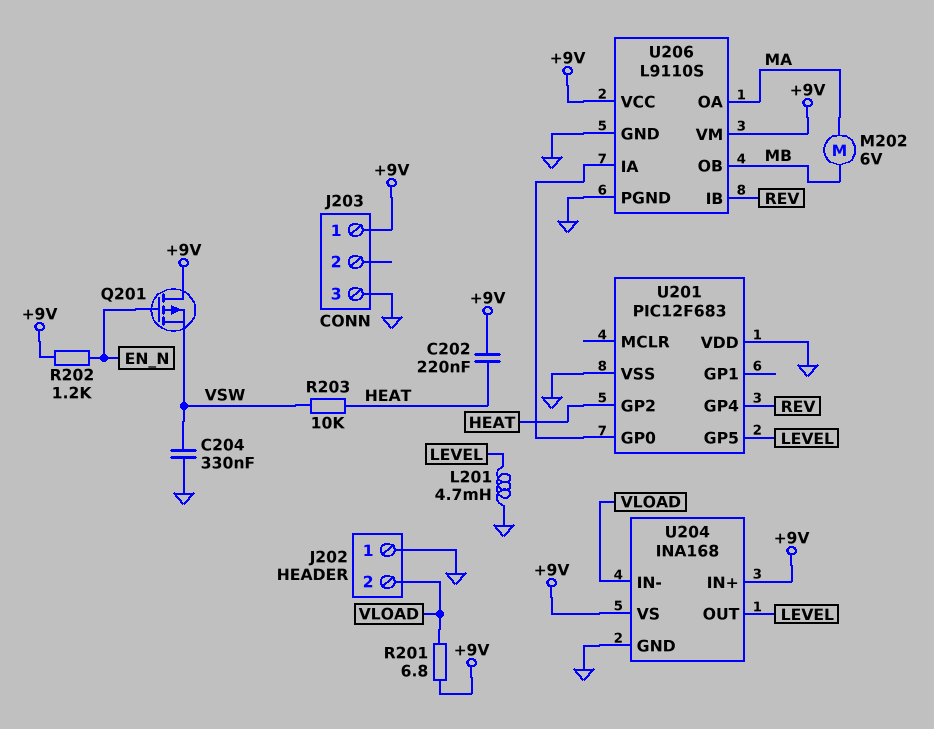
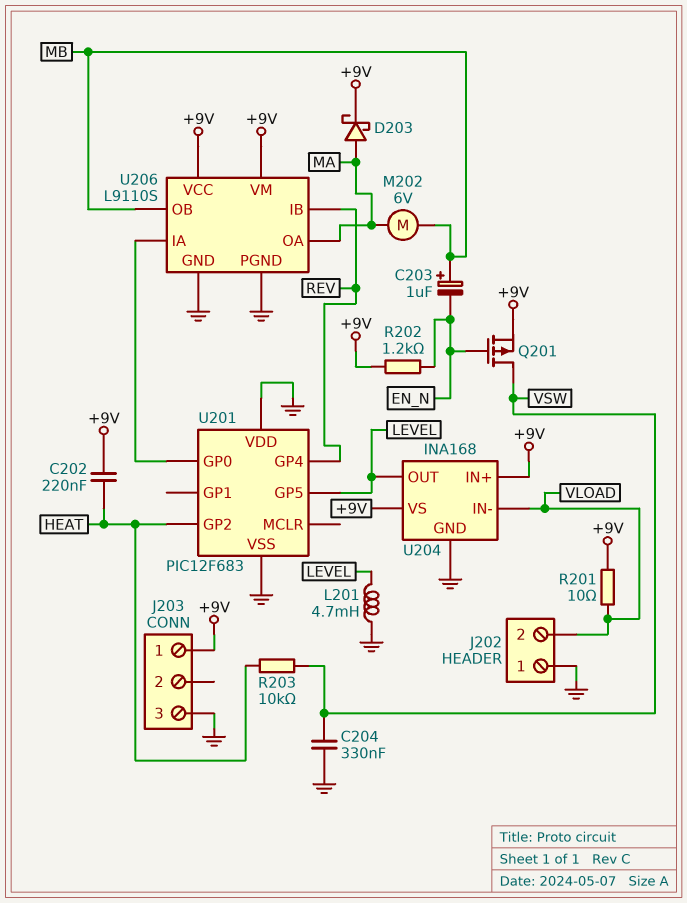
C203: none -> 1uF (plus MB, minus EN_N)
D203: none -> schottky (A MA, K +9V)
Q201: PMOS (G EN_N, D +9V, S VSW) -> PMOS (G EN_N, D VSW, S +9V)
R201: 6.8 (+9V, VLOAD) -> 10 (+9V, VLOAD)

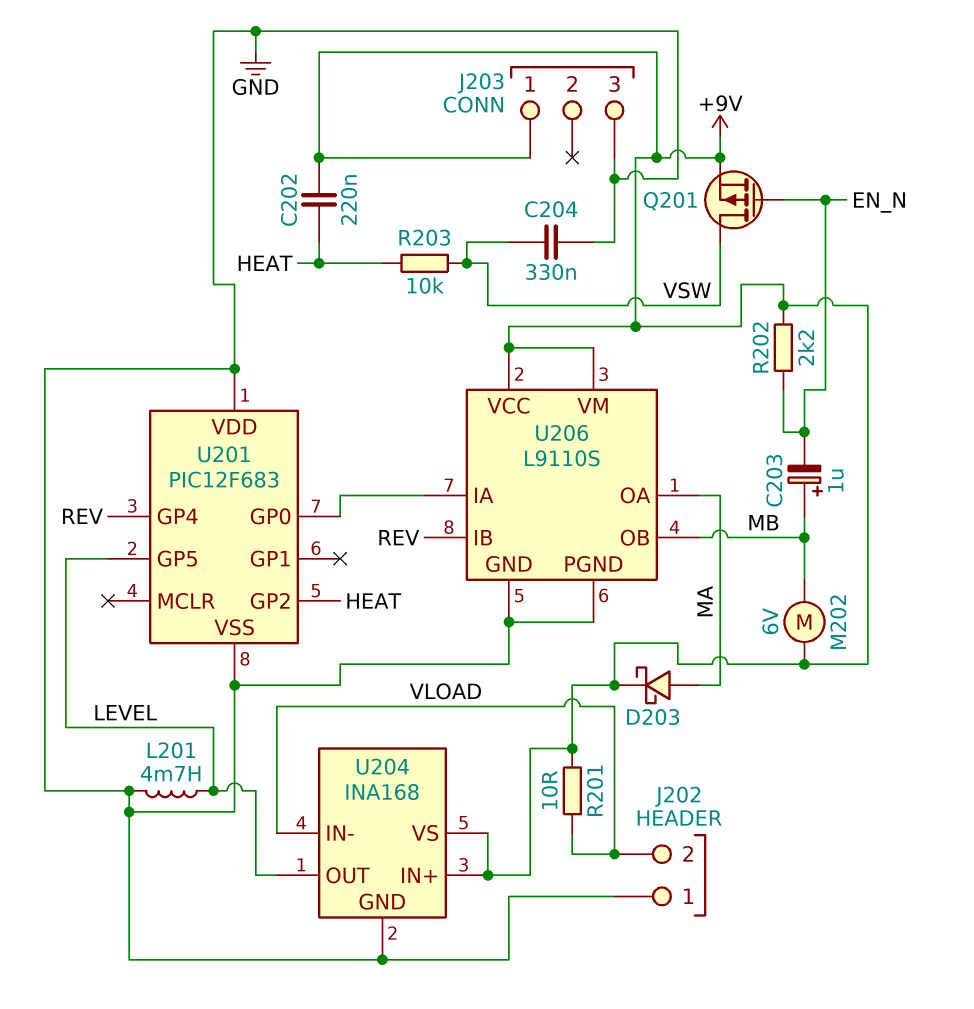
M202: motor 6V (MA, MB) -> motor 6V (+9V, MB)
R202: 1.2k (+9V, EN_N) -> 2.2k (+9V, EN_N)

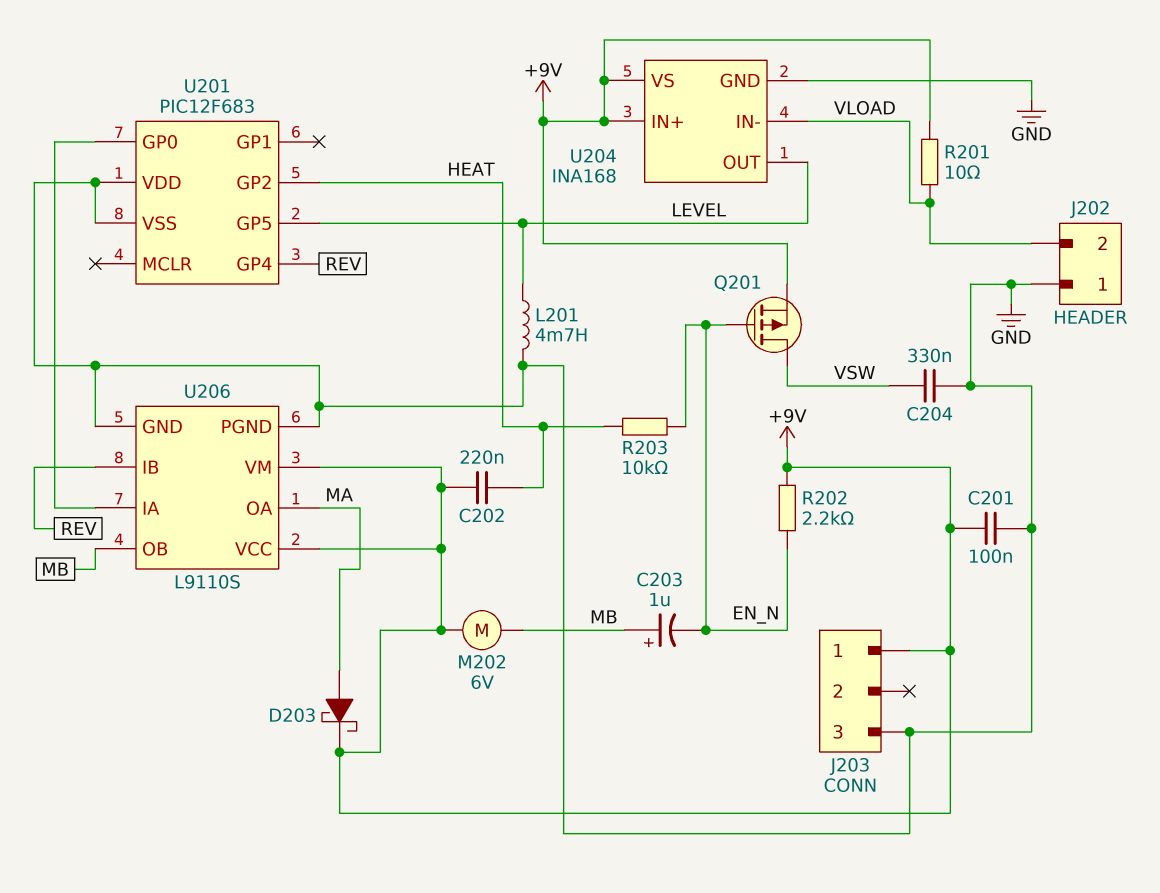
C201: none -> 100nF (+9V, GND)
R203: 10k (HEAT, VSW) -> 10k (EN_N, HEAT)

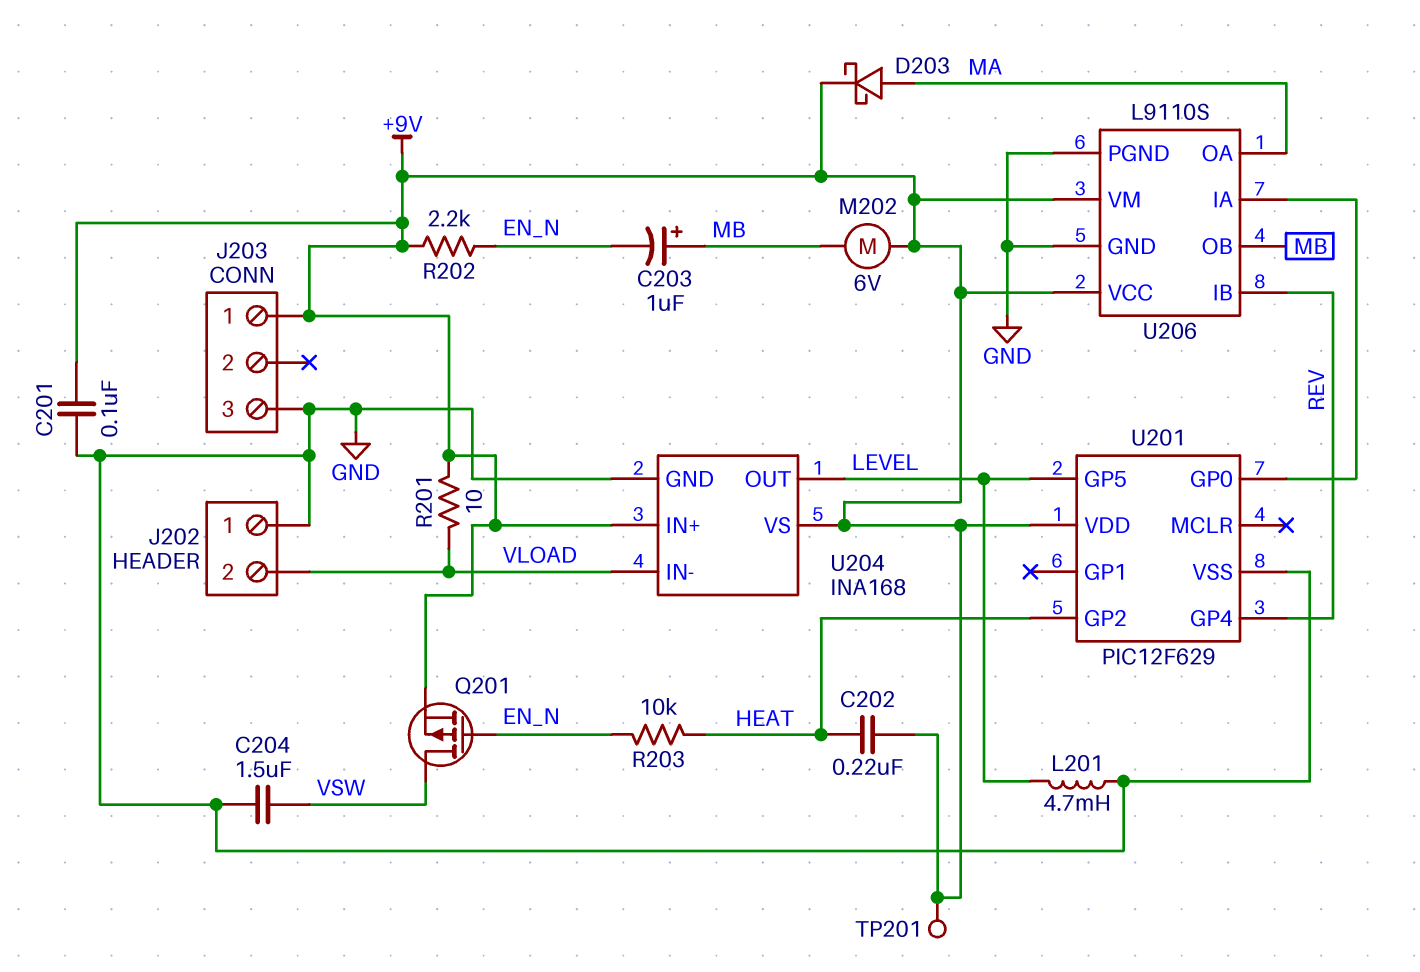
C204: 330nF (GND, VSW) -> 1.5uF (GND, VSW)
TP201: none -> test point (+9V)
U201: PIC12F683 -> PIC12F629
U201 pin VDD: GND -> +9V

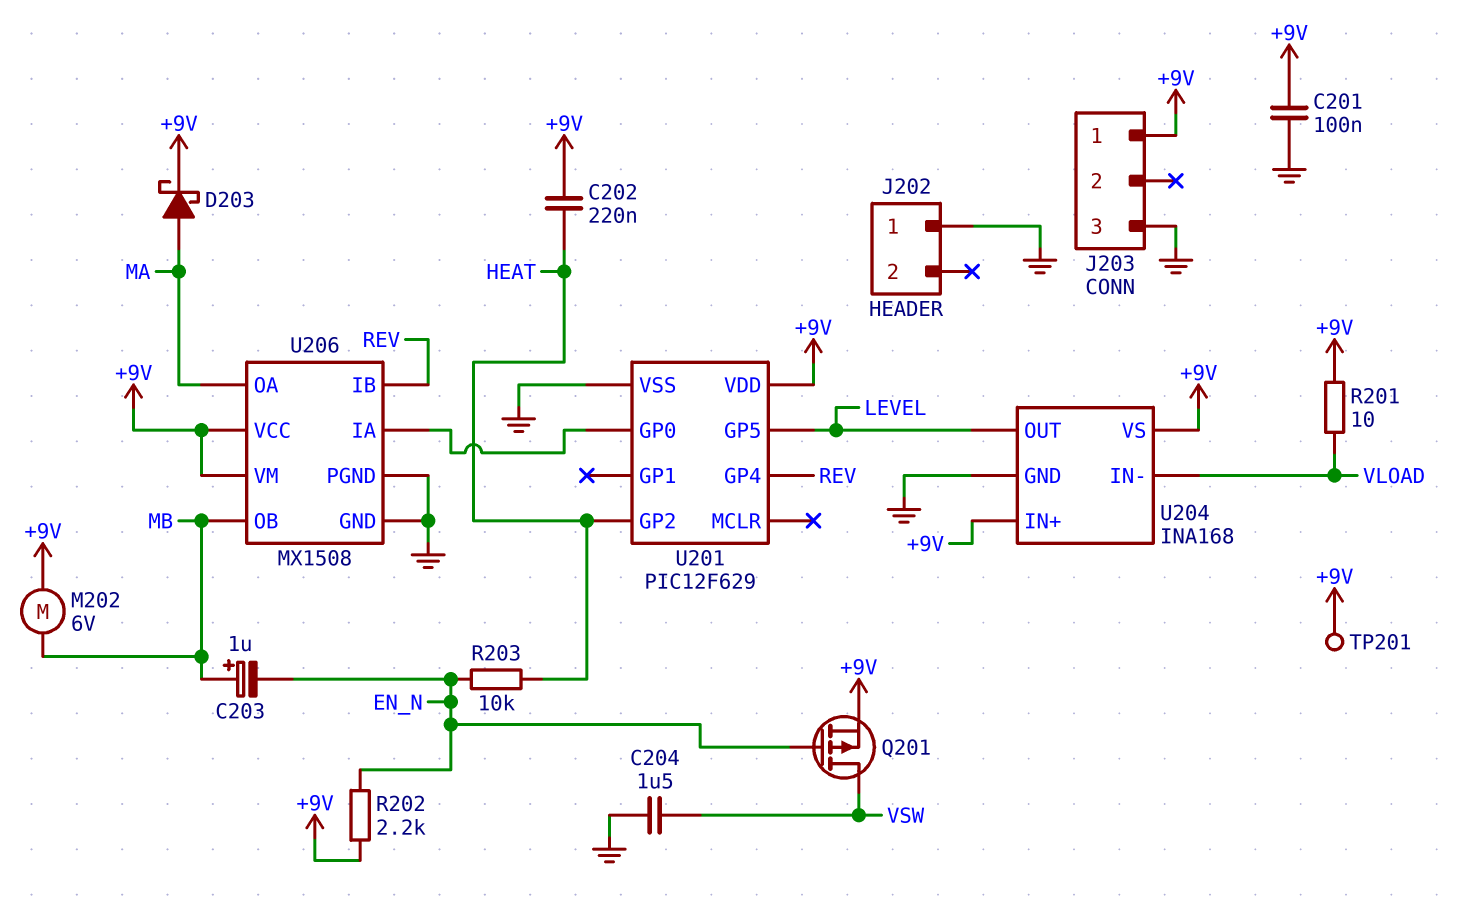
J202 pin 2: VLOAD -> none
L201: 4.7mH (GND, LEVEL) -> none
U206: L9110S -> MX1508

